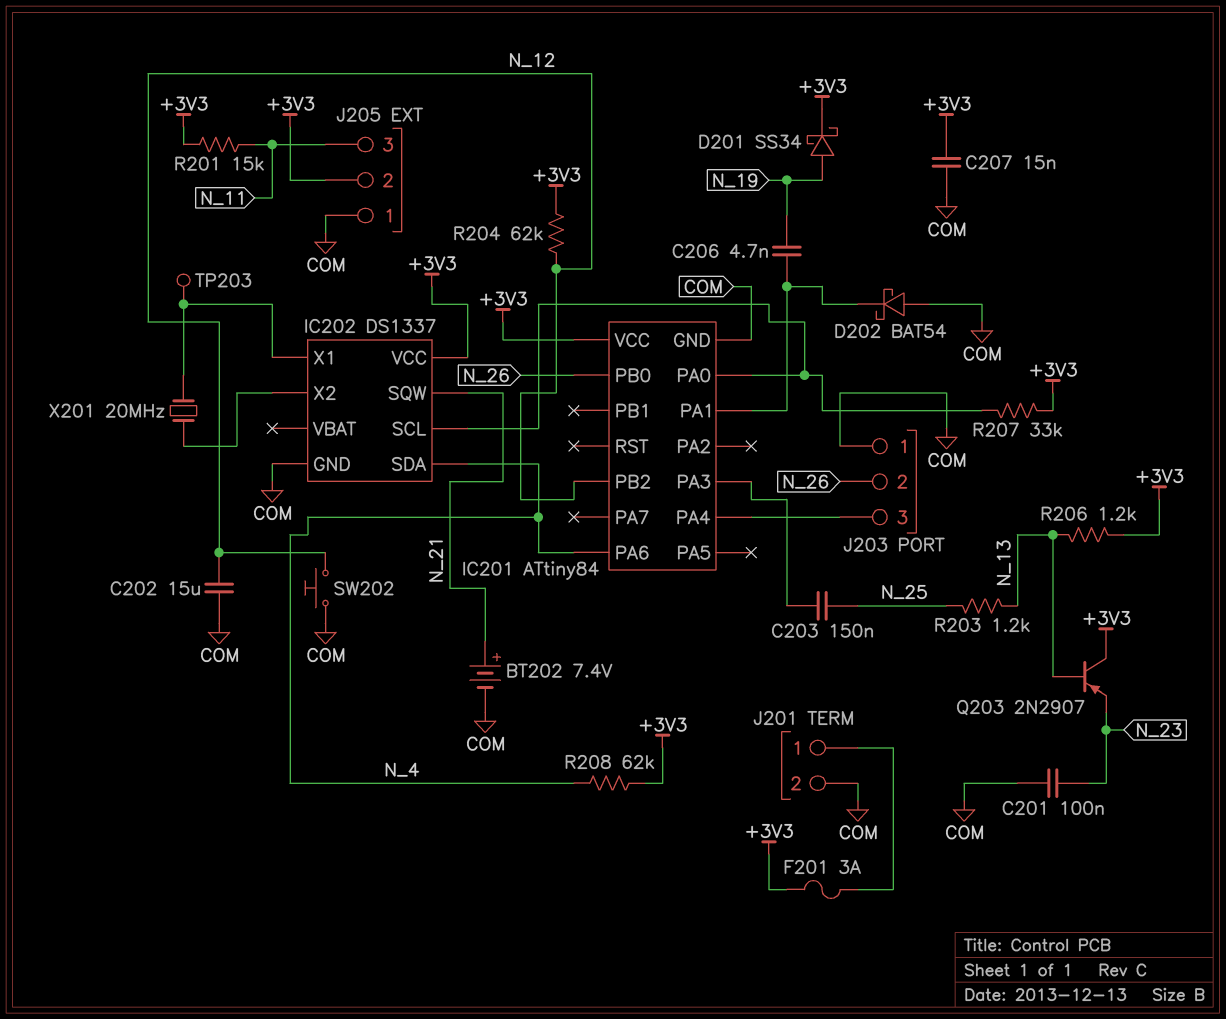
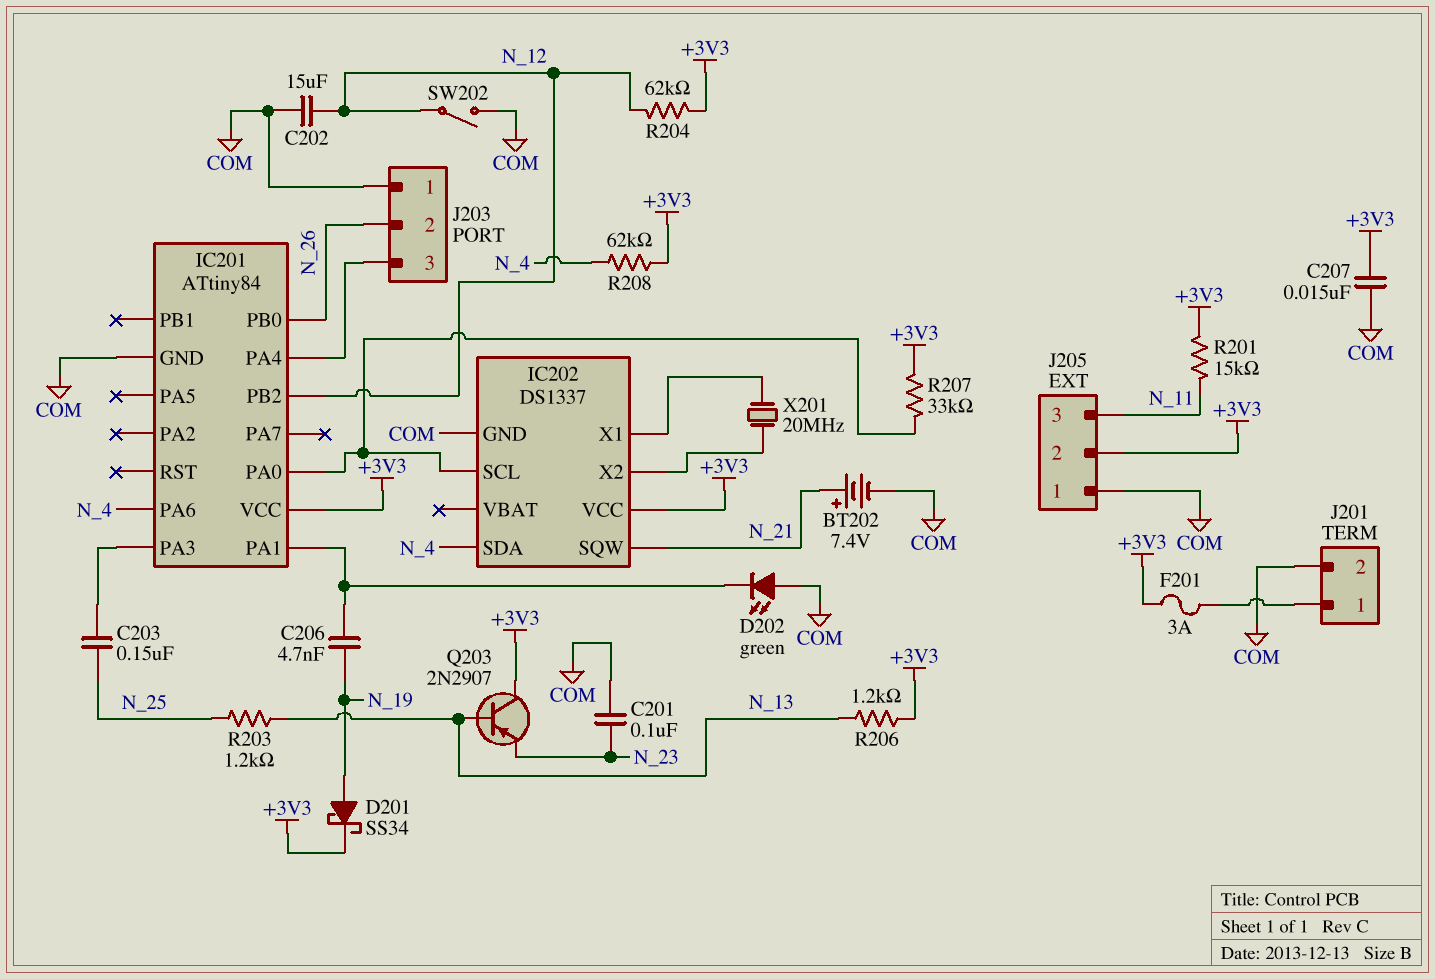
D202: schottky BAT54 (A COM, K IC201/PA1) -> LED green (A COM, K IC201/PA1)
SW202: button (COM, N_12) -> switch (COM, N_12)
TP203: test point (IC202/X1) -> none

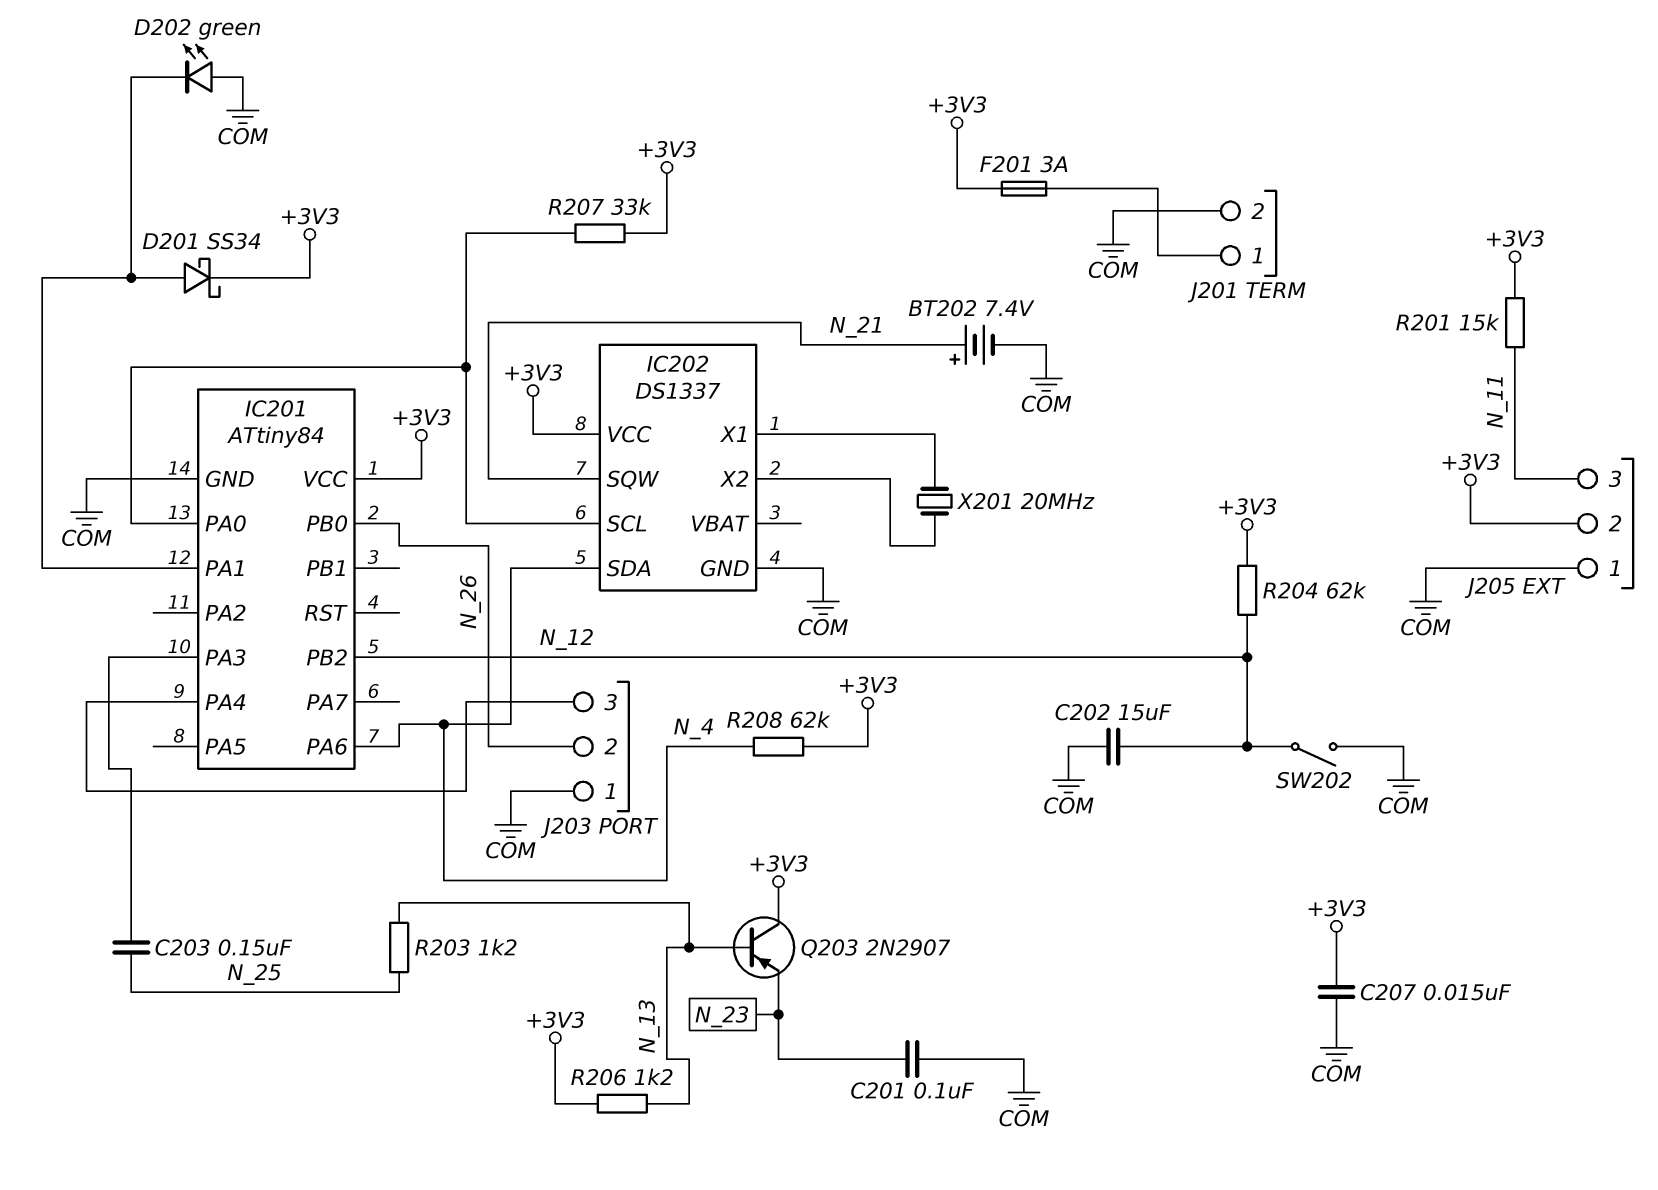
C206: 4.7nF (IC201/PA1, N_19) -> none
D201: schottky SS34 (A N_19, K +3V3) -> schottky SS34 (A IC201/PA1, K +3V3)

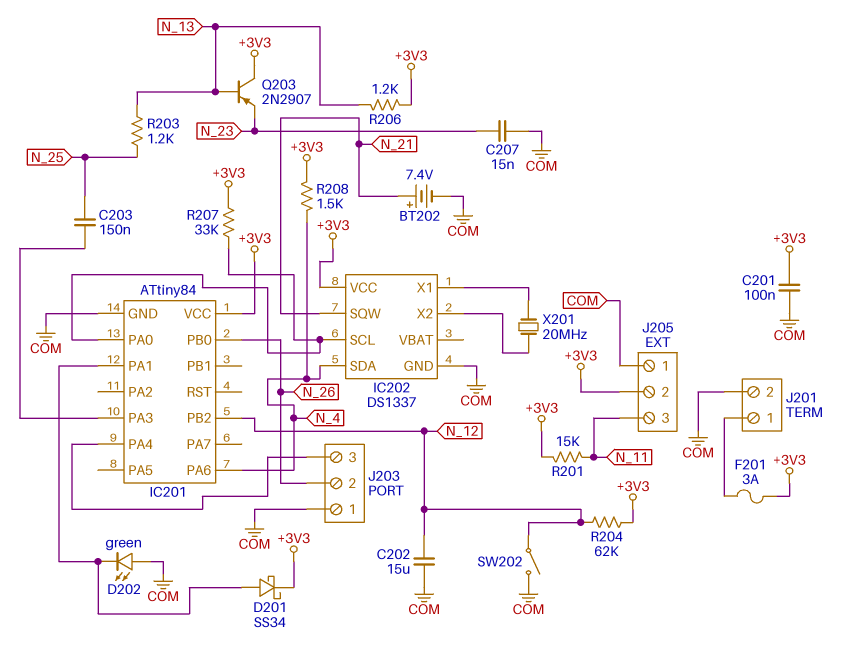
C201: 100nF (COM, N_23) -> 100nF (+3V3, COM)
C207: 15nF (+3V3, COM) -> 15nF (COM, N_23)
R208: 62k (+3V3, N_4) -> 1.5k (+3V3, N_4)

